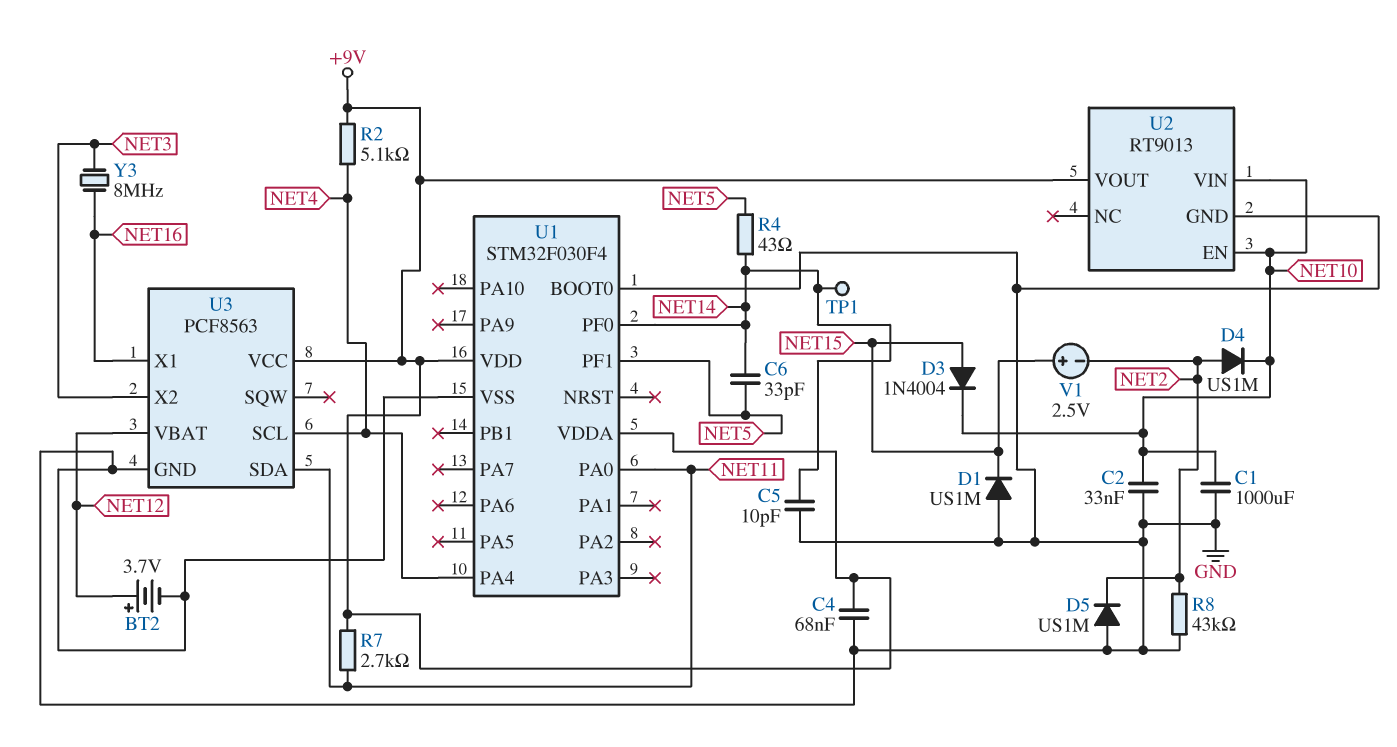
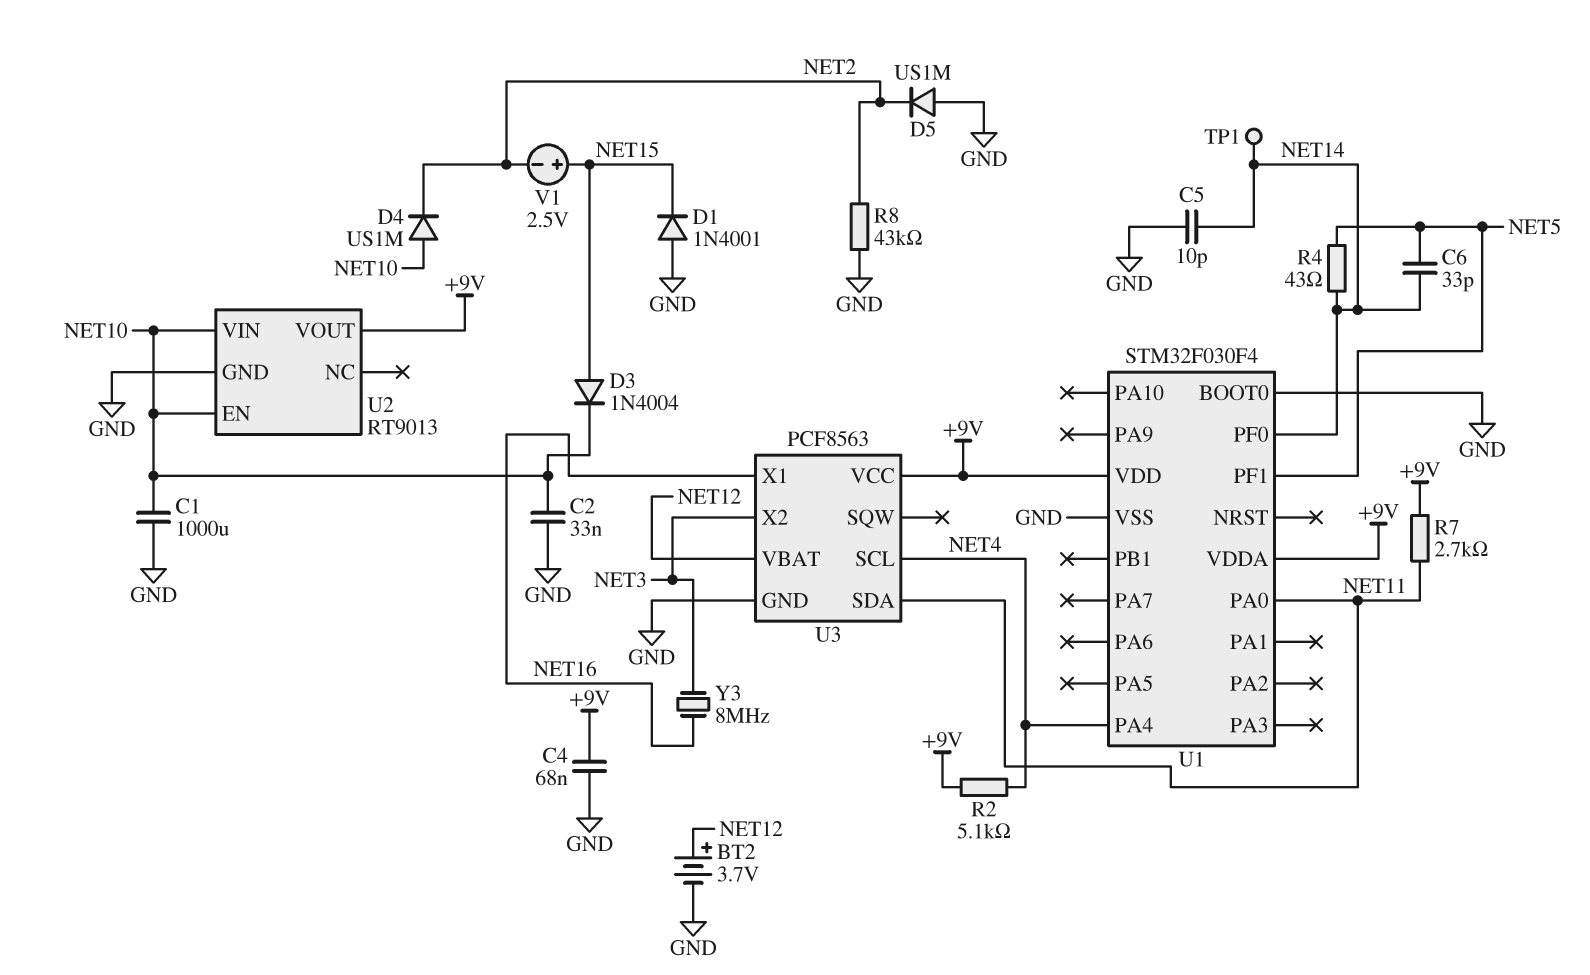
D1: diode US1M (A GND, K NET15) -> diode 1N4001 (A GND, K NET15)
D4: diode US1M (A NET2, K NET10) -> diode US1M (A NET10, K NET2)

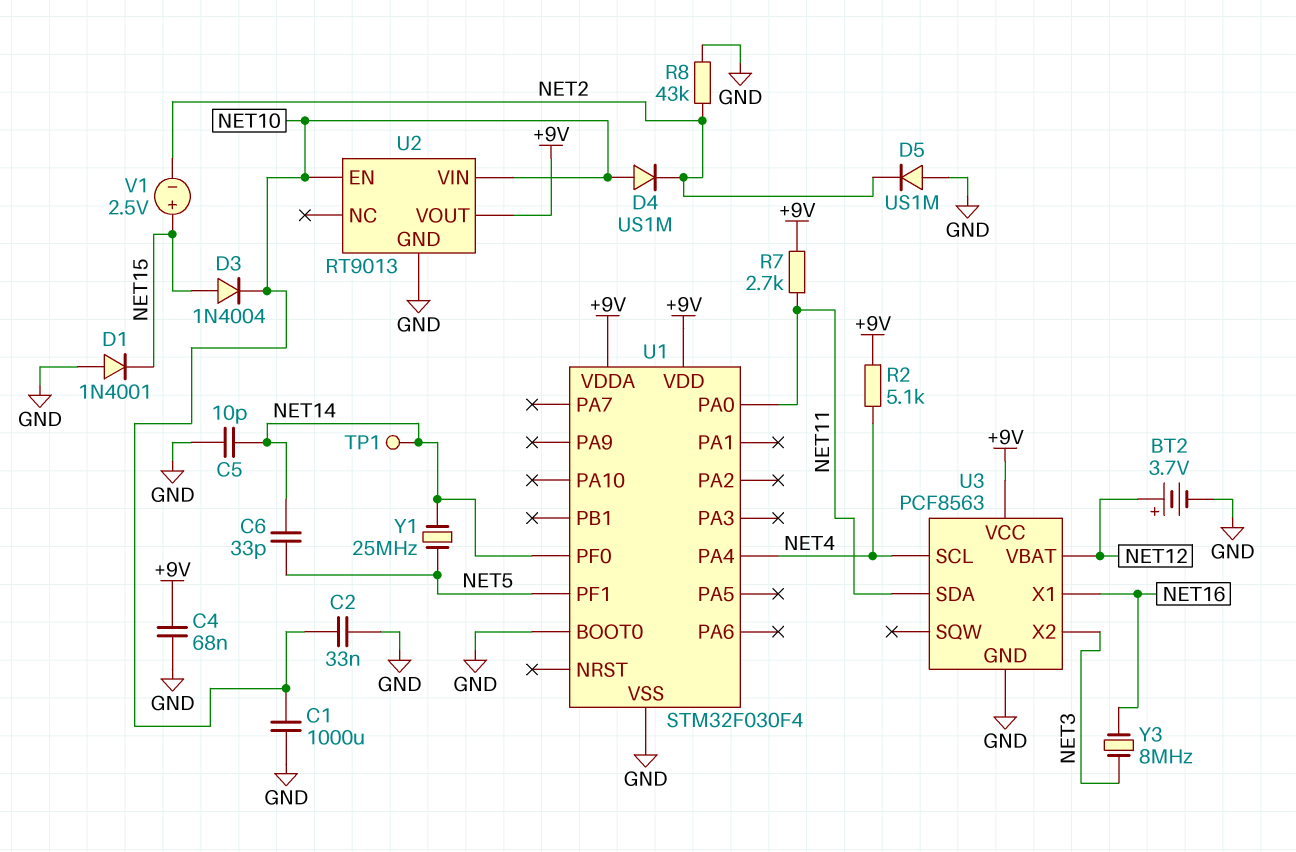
R4: 43 (NET5, NET14) -> none
Y1: none -> 25MHz (NET5, NET14)

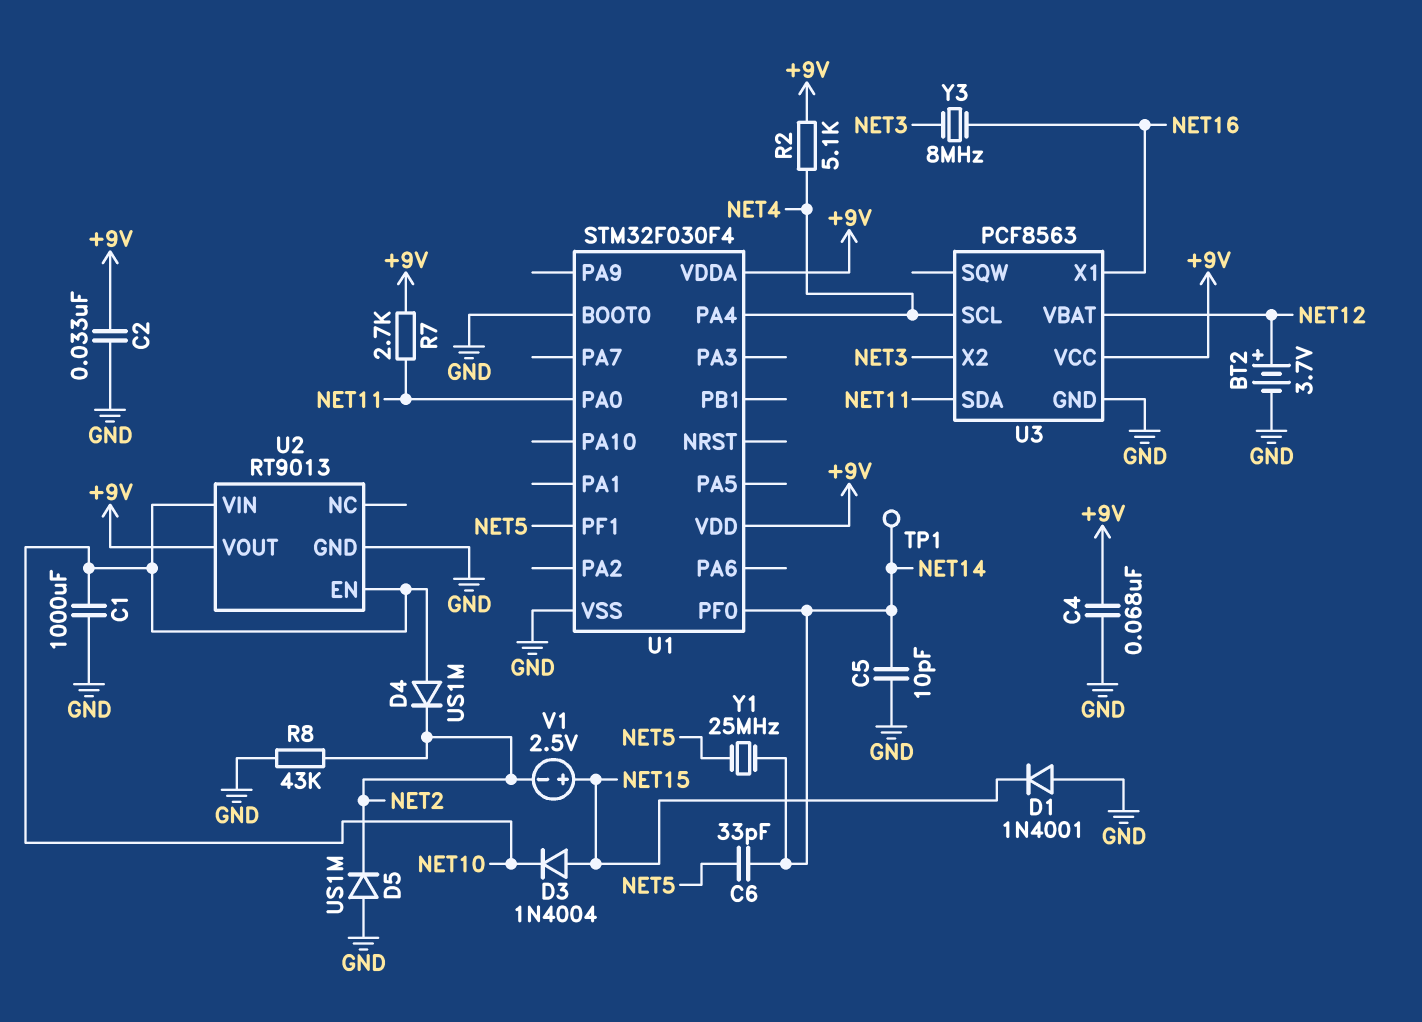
C2: 33nF (GND, NET10) -> 33nF (+9V, GND)

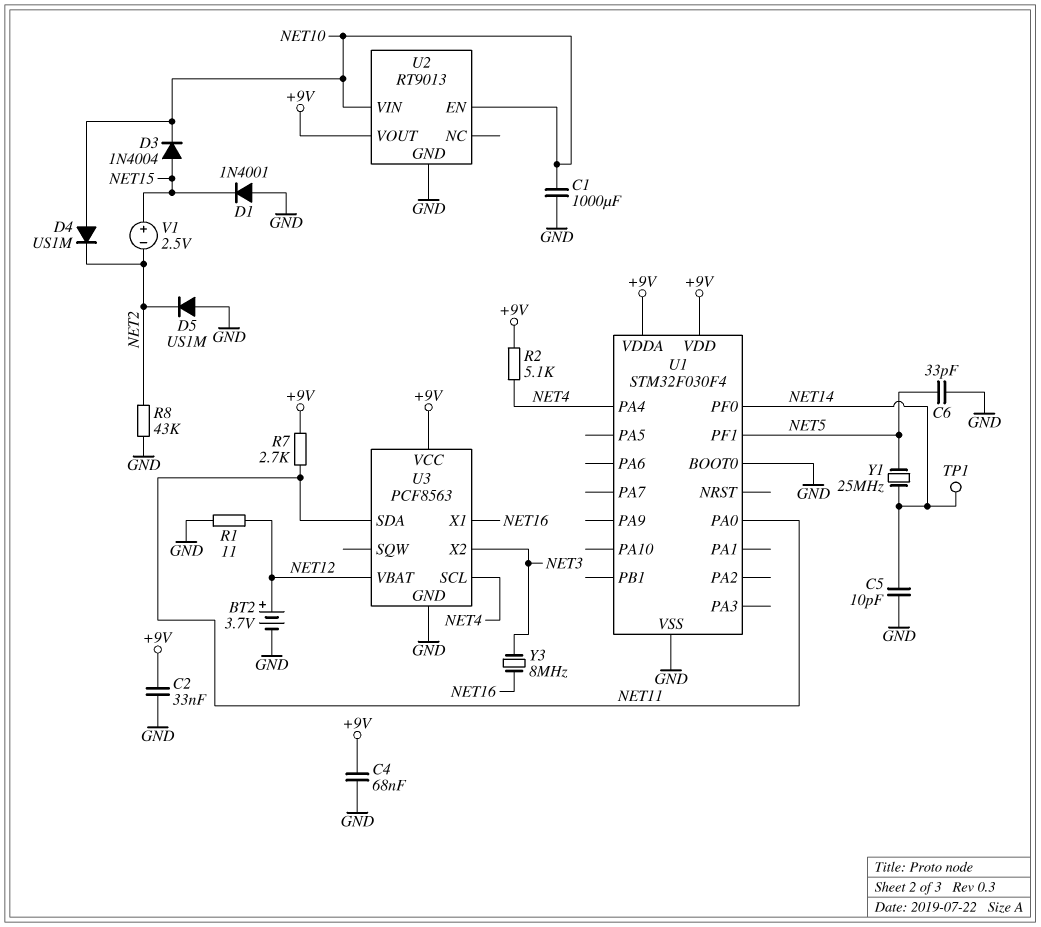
C6: 33pF (NET5, NET14) -> 33pF (GND, NET5)
R1: none -> 11 (GND, NET12)

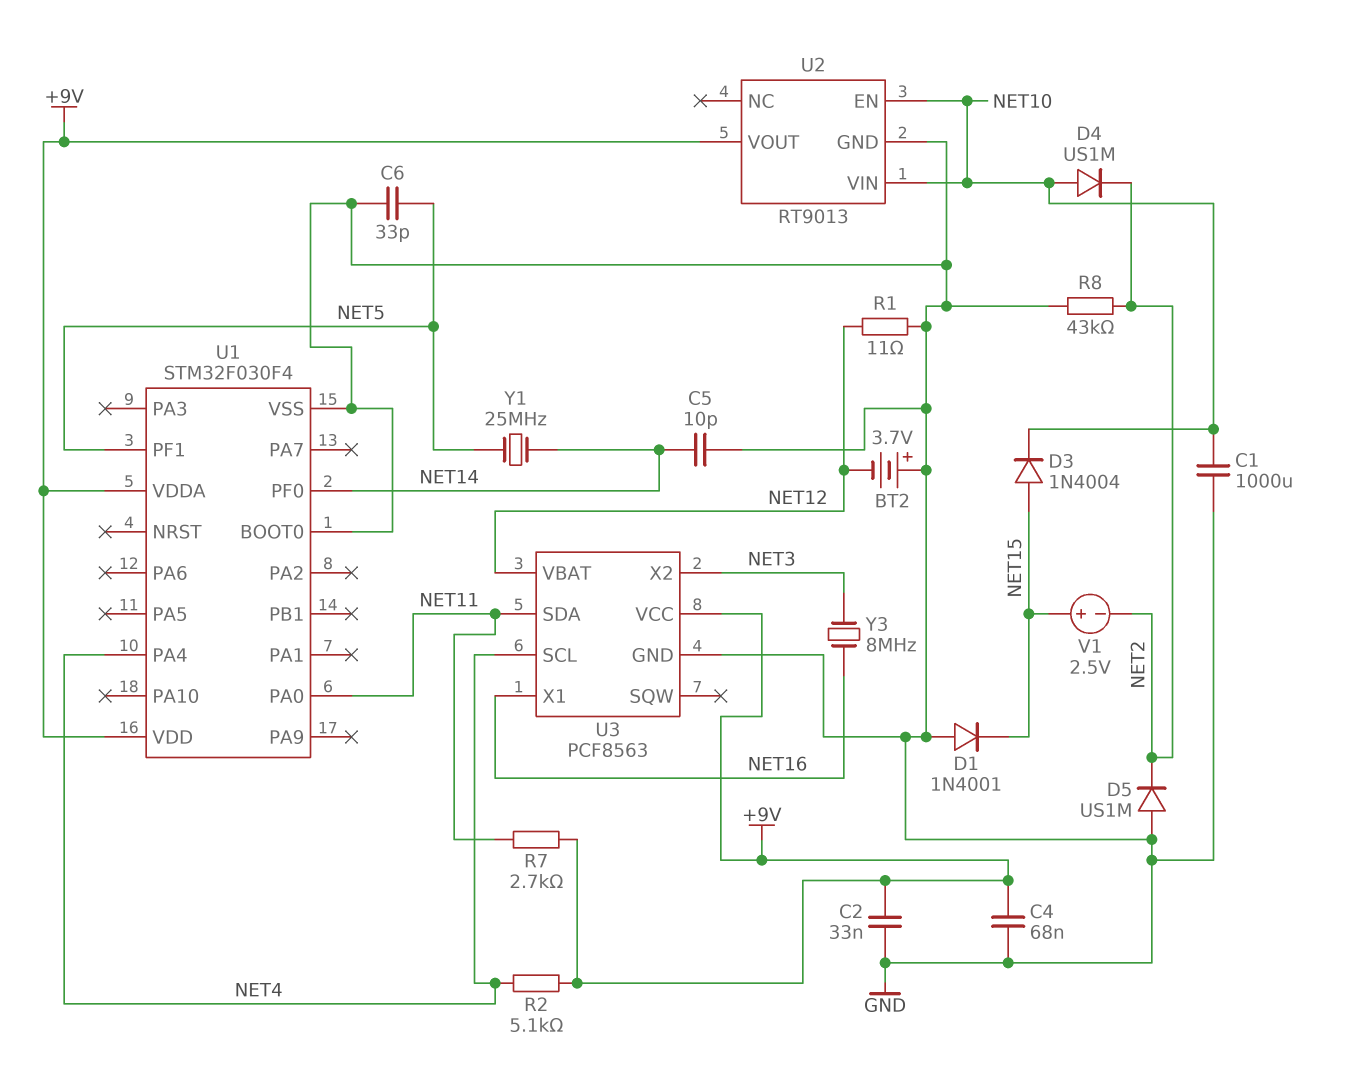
BT2: 3.7V (plus NET12, minus GND) -> 3.7V (plus GND, minus NET12)
TP1: test point (NET14) -> none

